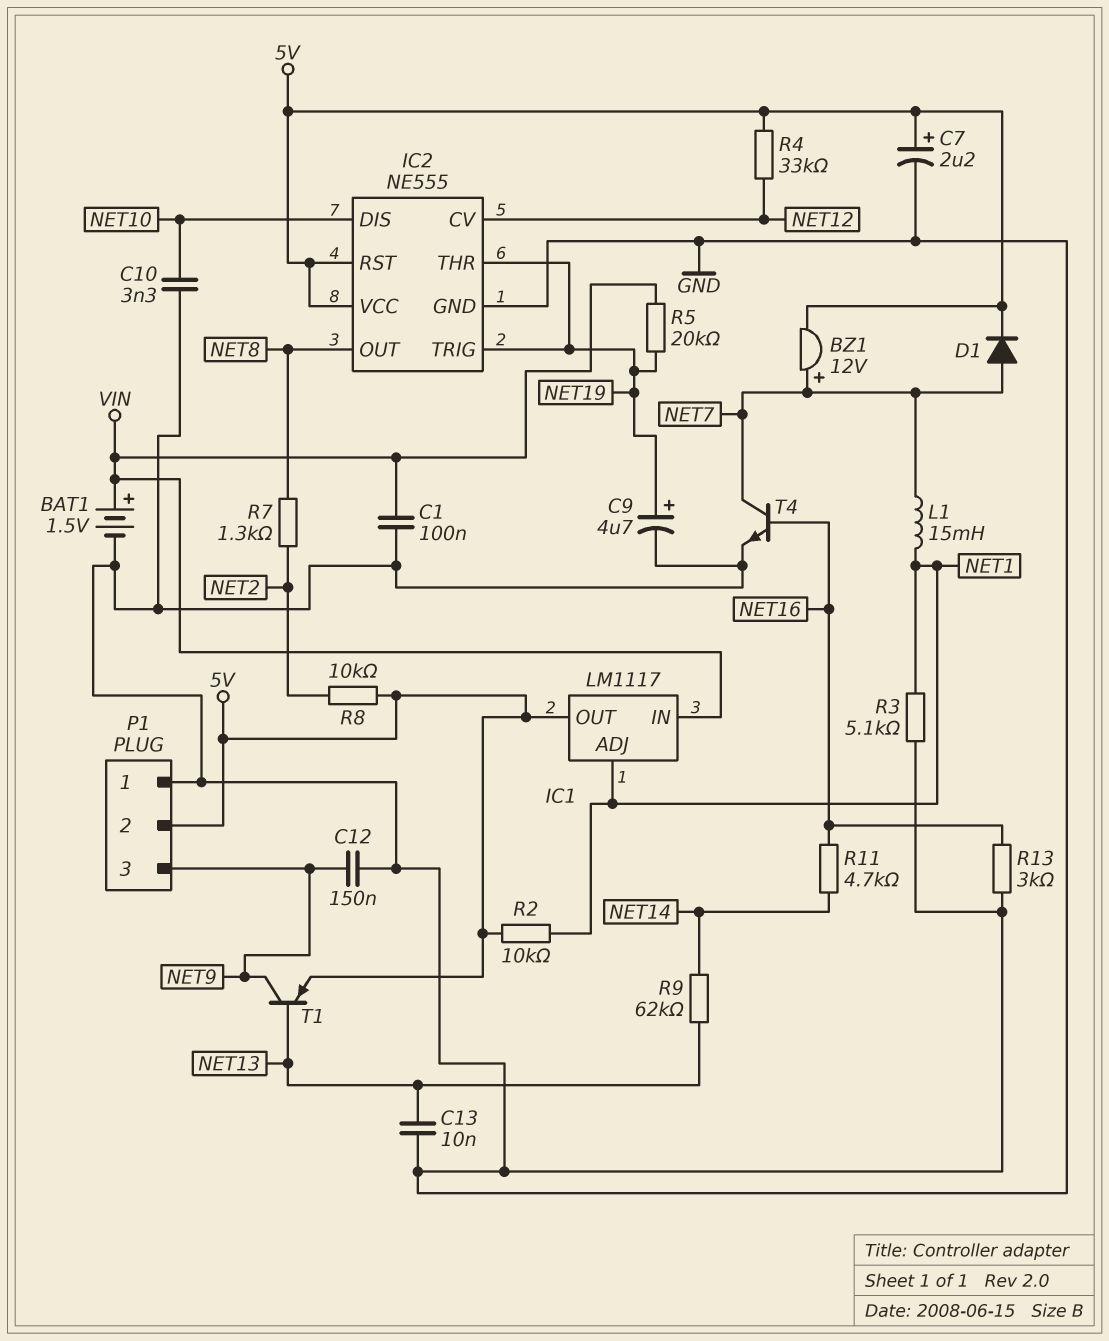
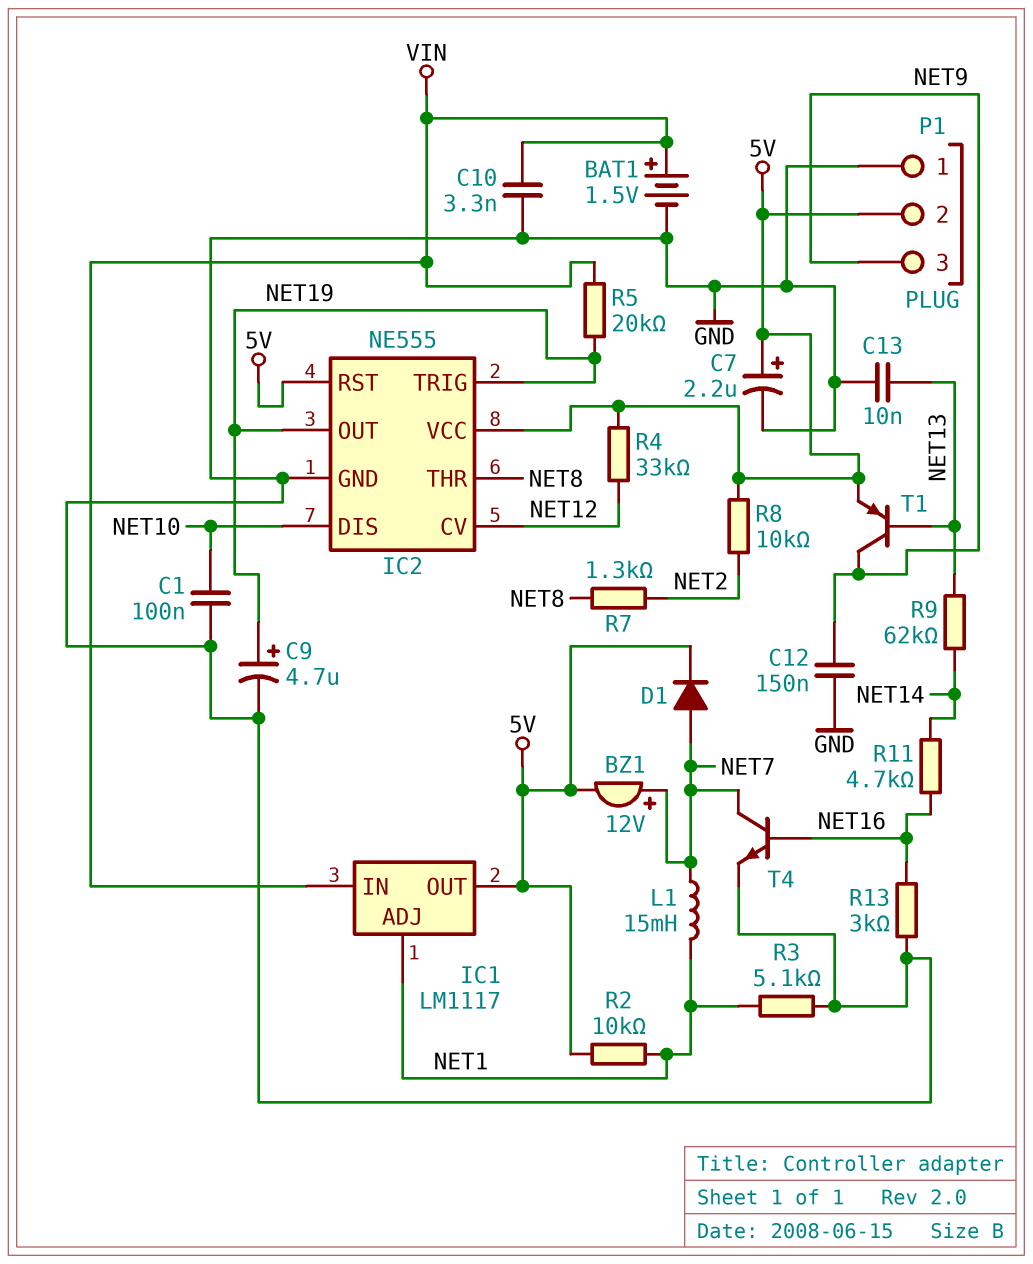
C1: 100nF (GND, VIN) -> 100nF (GND, NET10)
C10: 3.3nF (GND, NET10) -> 3.3nF (GND, VIN)
IC2 pin OUT: NET8 -> NET19
IC2 pin THR: NET19 -> NET8

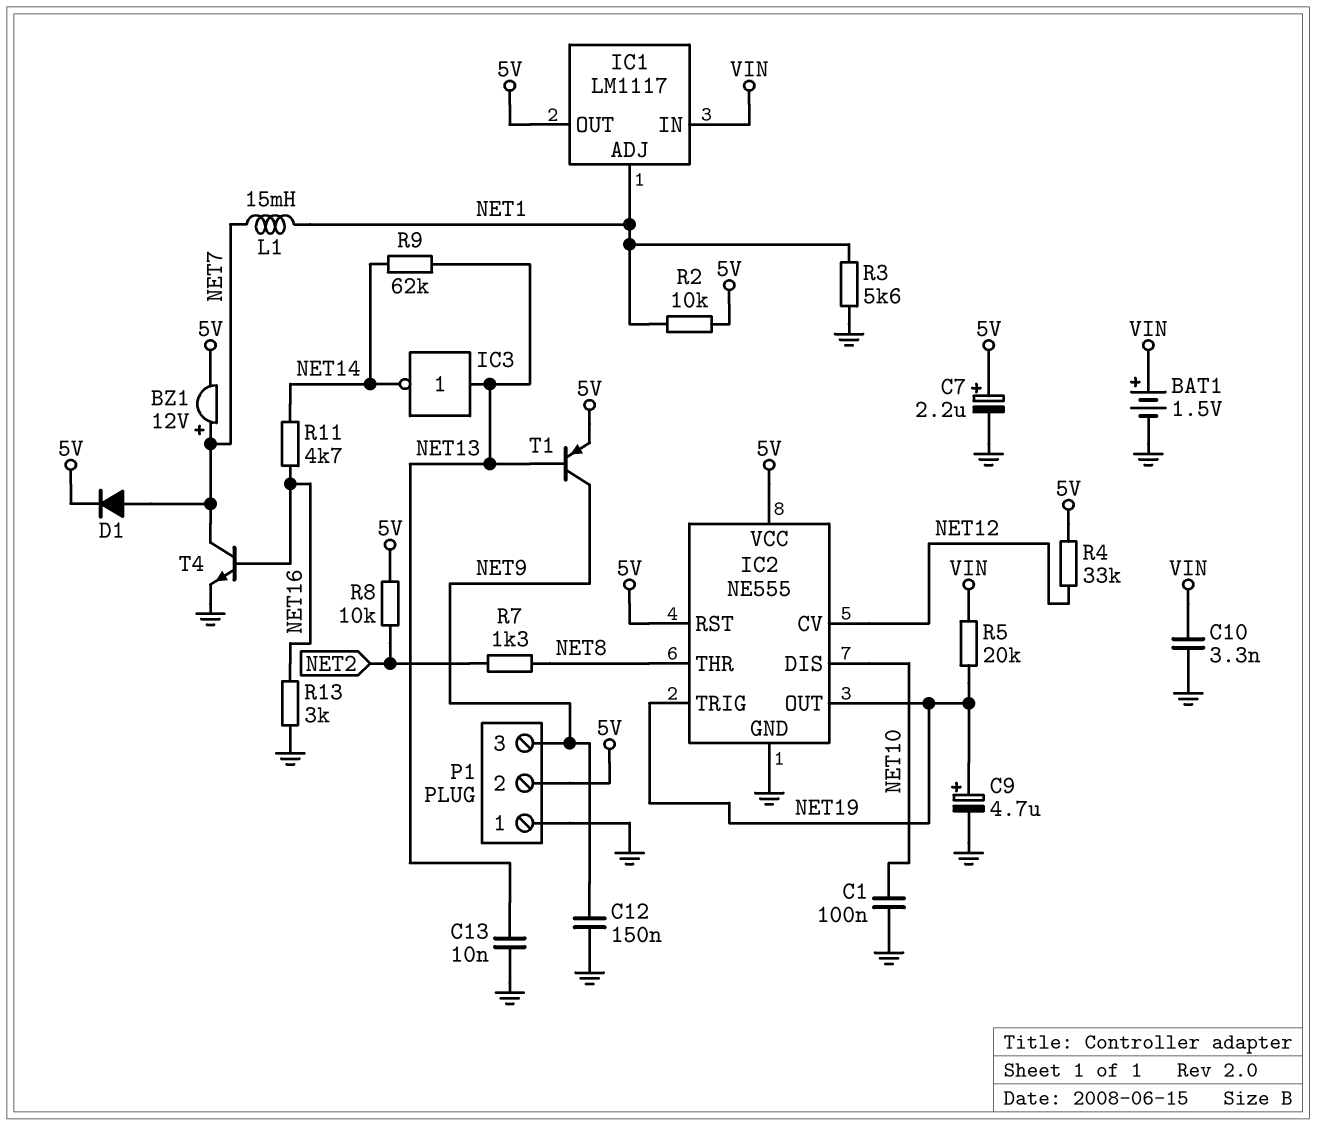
IC3: none -> NOT (in NET13, out NET14)
R3: 5.1k (GND, NET1) -> 5.6k (GND, NET1)

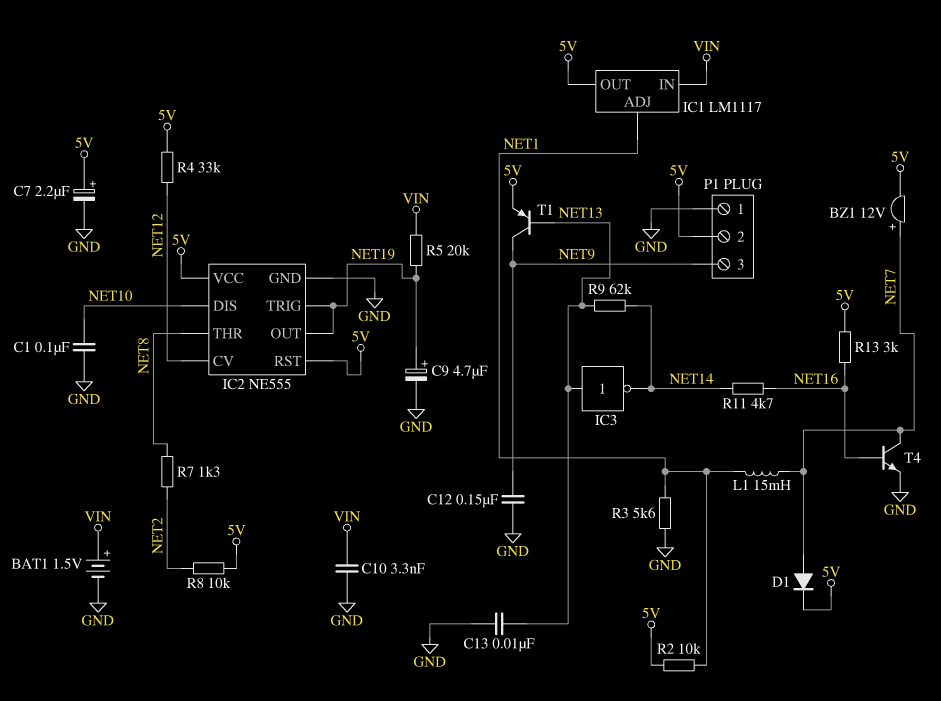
R13: 3k (GND, NET16) -> 3k (5V, NET16)

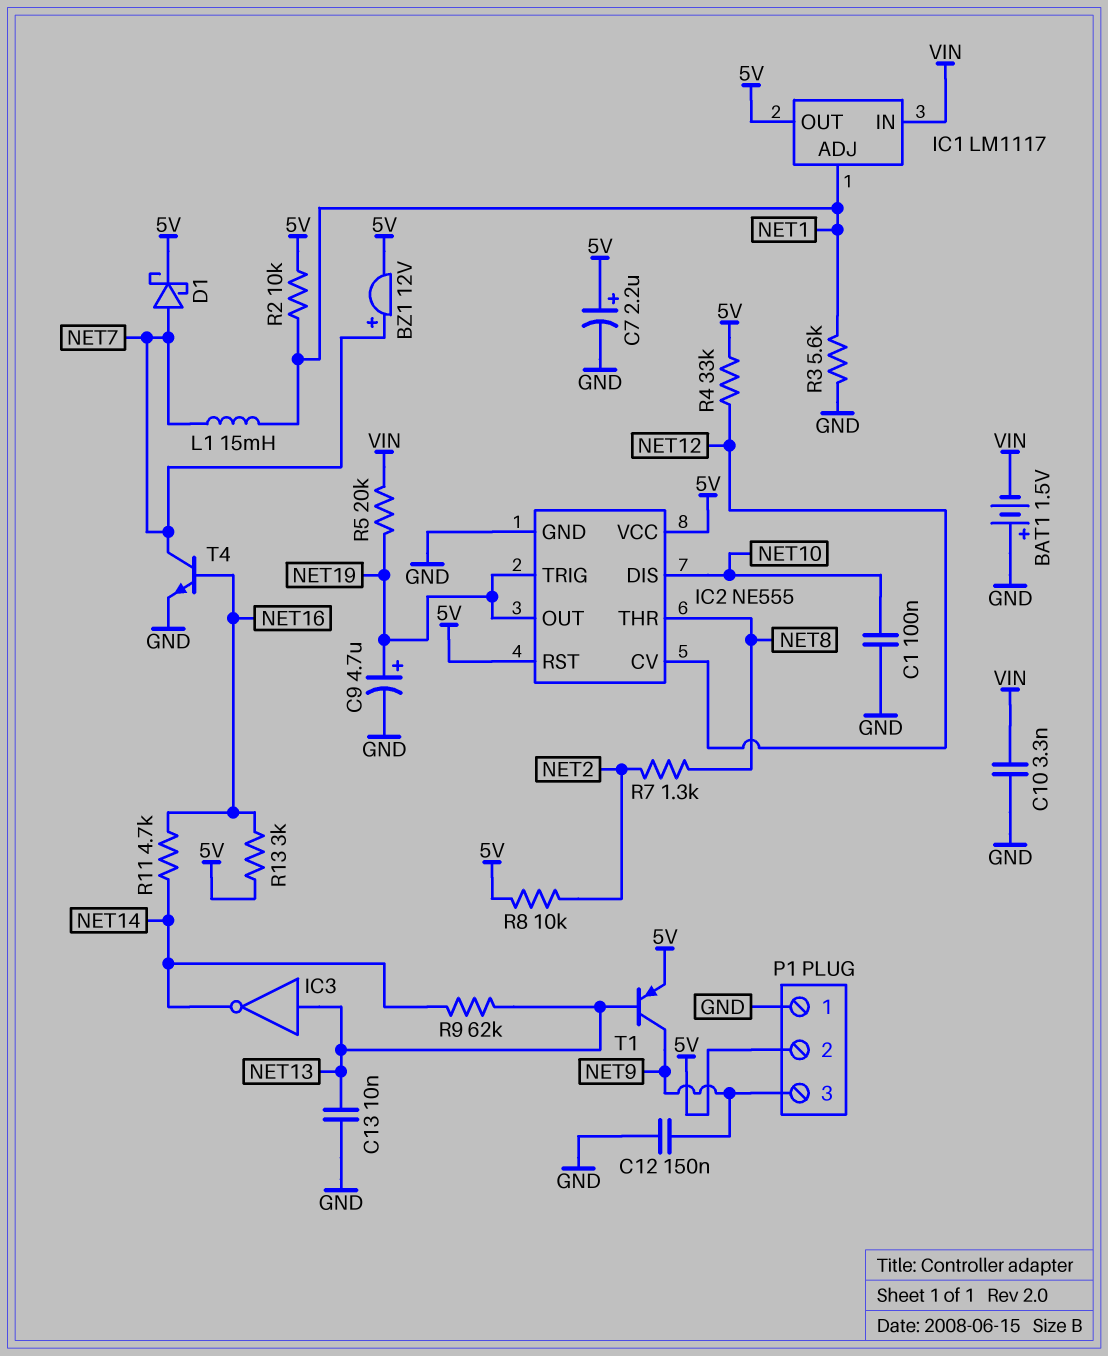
BAT1: 1.5V (plus VIN, minus GND) -> 1.5V (plus GND, minus VIN)
D1: diode (A NET7, K 5V) -> schottky (A NET7, K 5V)

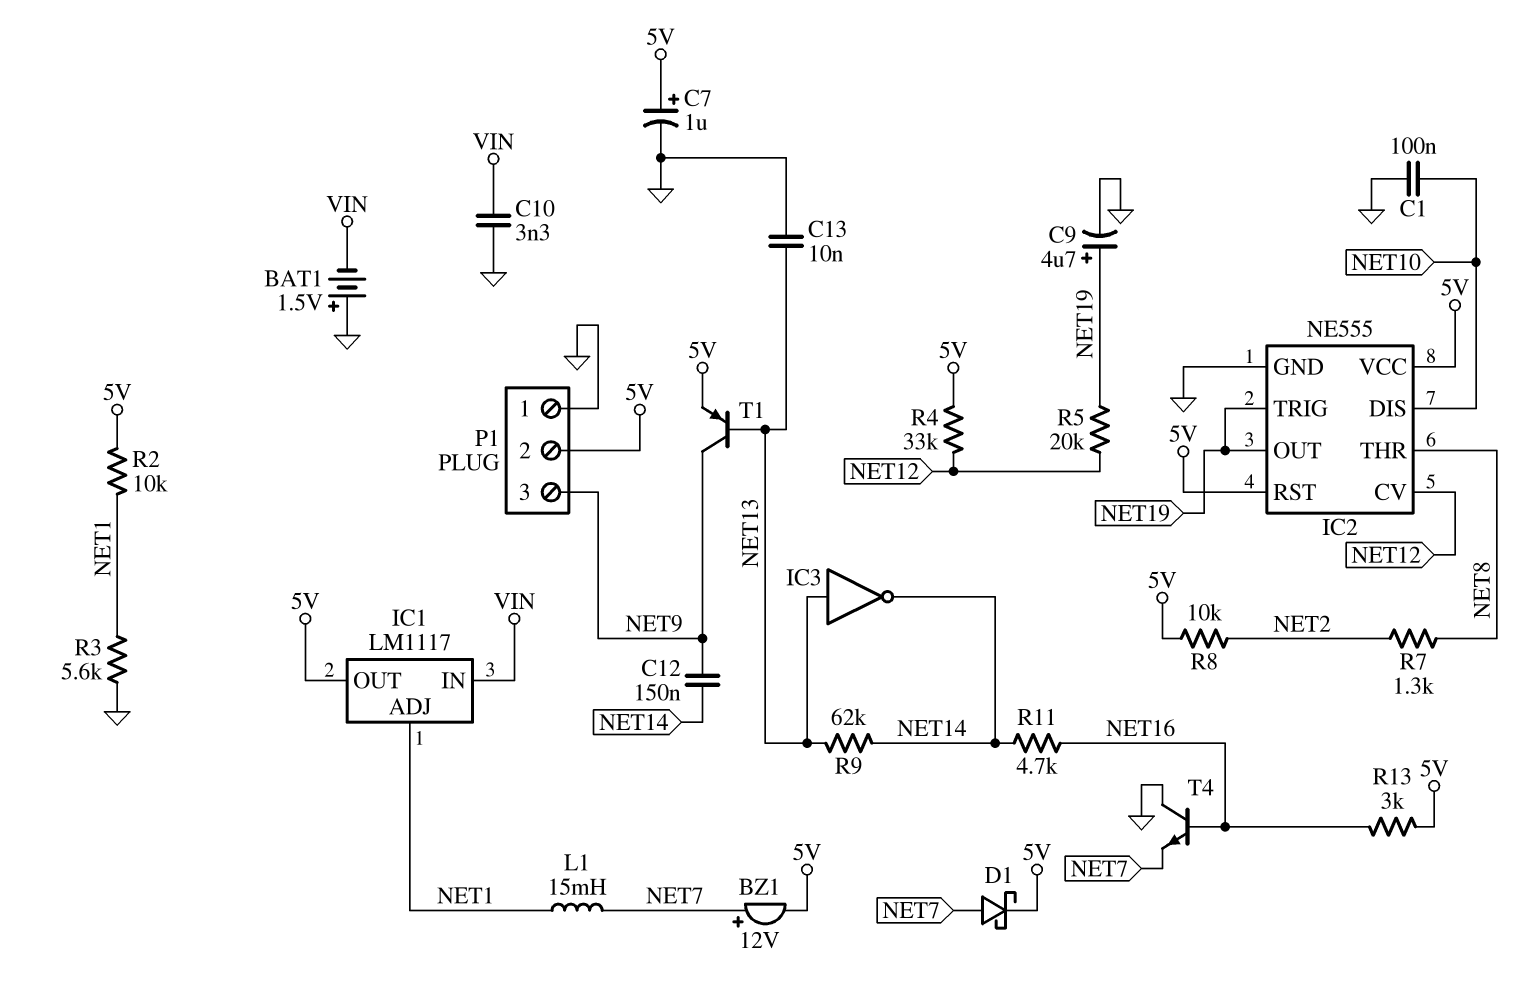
C7: 2.2uF (plus 5V, minus GND) -> 1uF (plus 5V, minus GND)
C12: 150nF (GND, NET9) -> 150nF (NET9, NET14)
R5: 20k (NET19, VIN) -> 20k (NET12, NET19)
T4: NPN (B NET16, C NET7, E GND) -> NPN (B NET16, C GND, E NET7)

